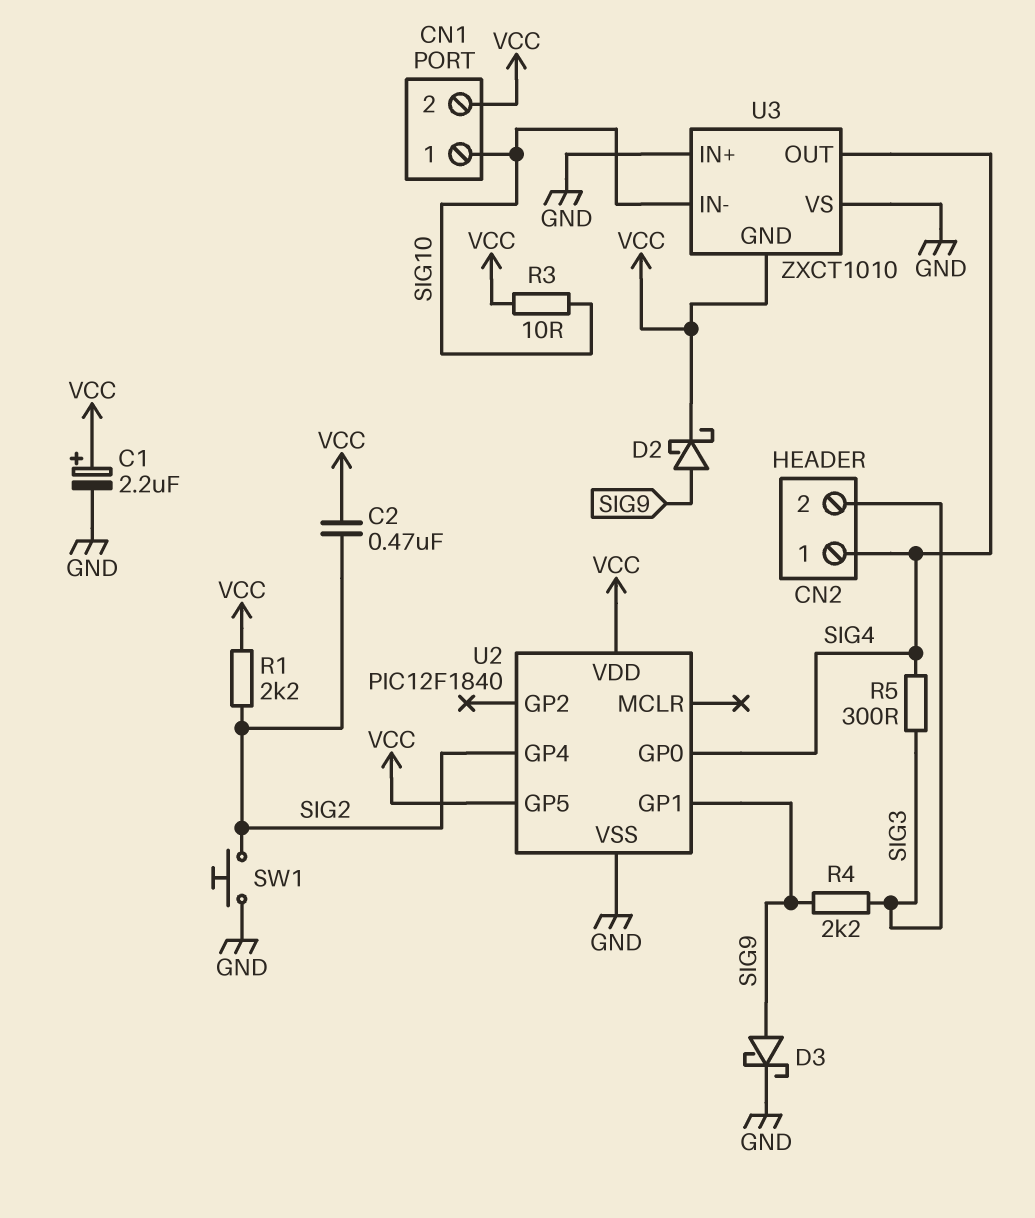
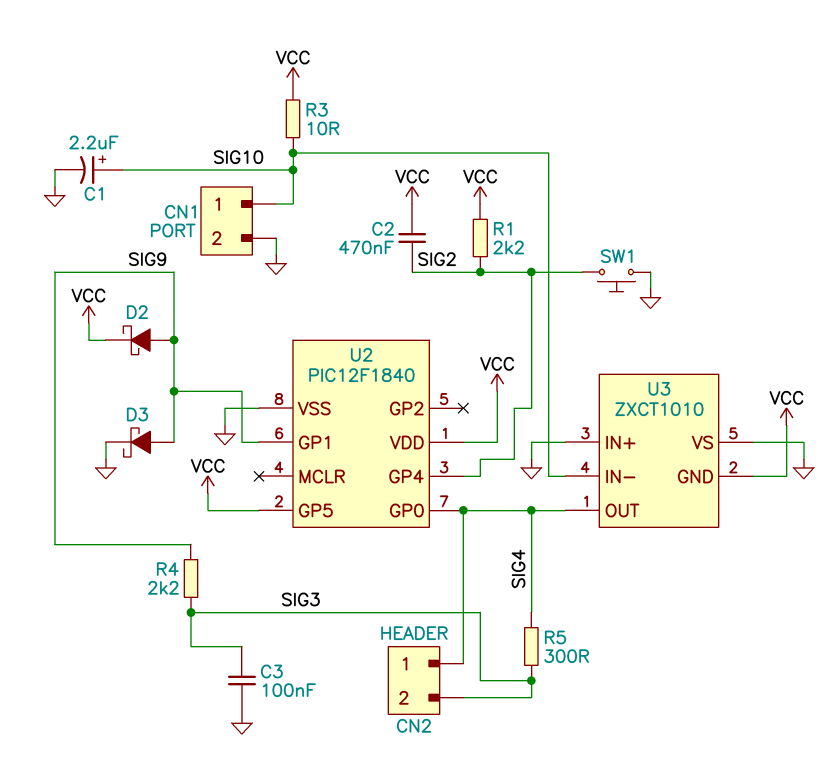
C1: 2.2uF (plus VCC, minus GND) -> 2.2uF (plus SIG10, minus GND)
C3: none -> 100nF (GND, SIG3)
CN1 pin 2: VCC -> GND

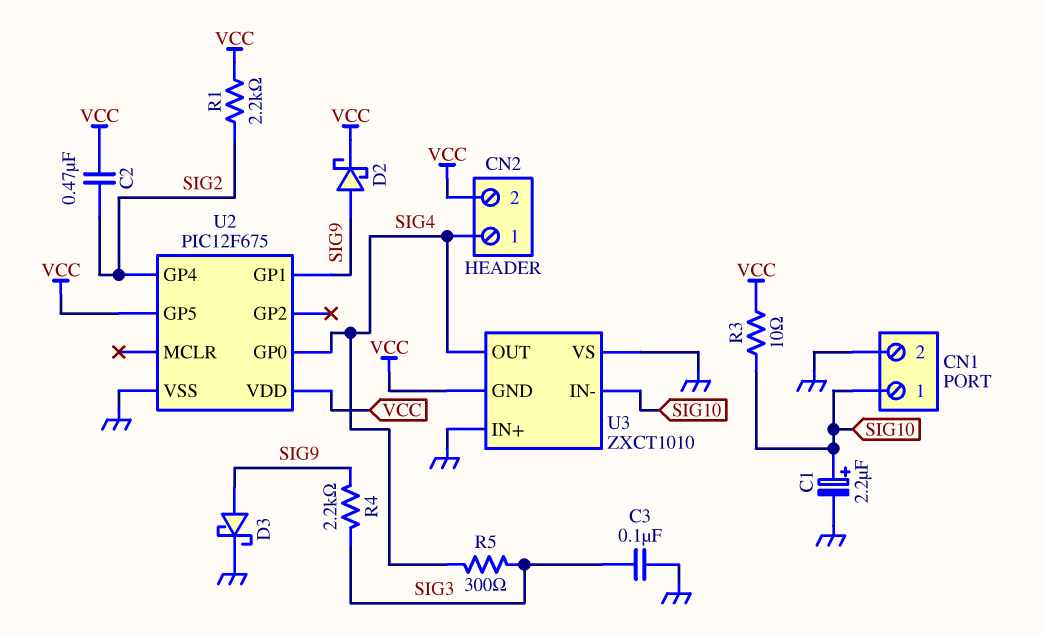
CN2 pin 2: SIG3 -> VCC
SW1: button (GND, SIG2) -> none
U2: PIC12F1840 -> PIC12F675

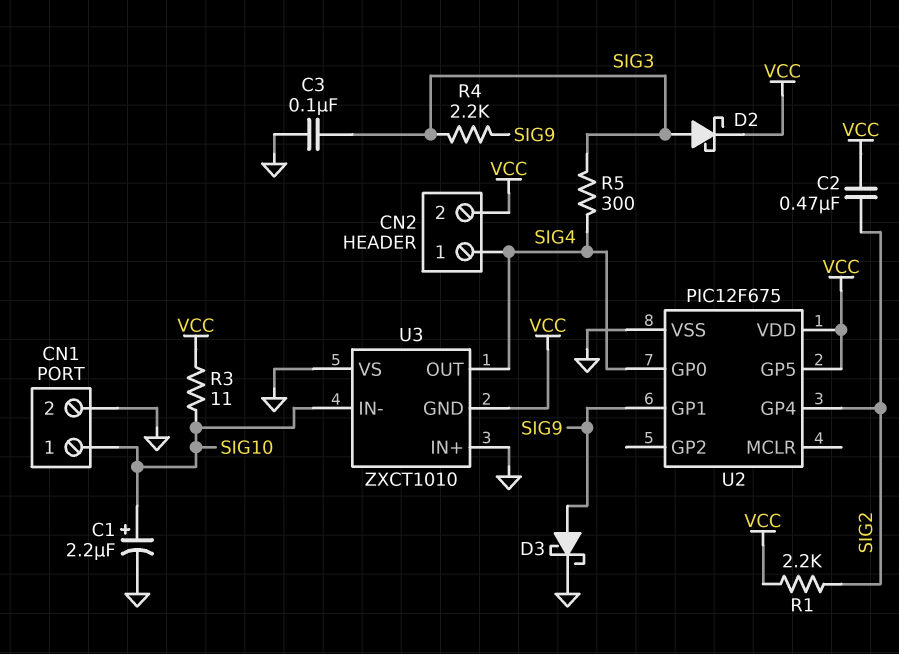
D2: schottky (A SIG9, K VCC) -> schottky (A SIG3, K VCC)
R3: 10 (SIG10, VCC) -> 11 (SIG10, VCC)

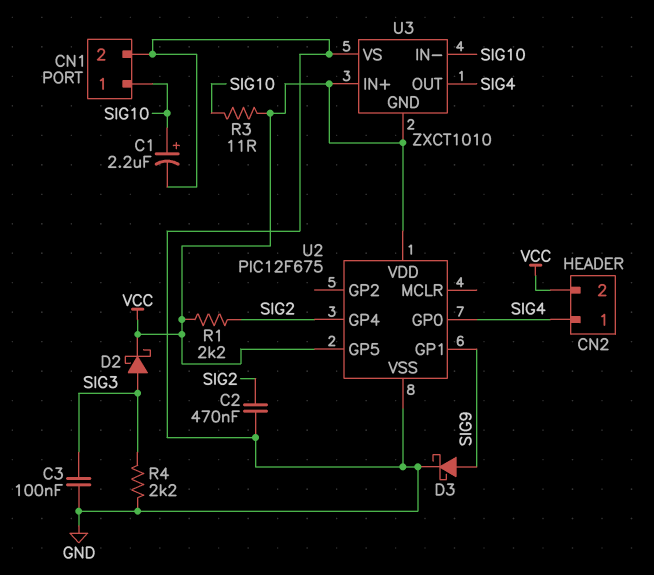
C2: 470nF (SIG2, VCC) -> 470nF (GND, SIG2)
R4: 2.2k (SIG3, SIG9) -> 2.2k (GND, SIG3)
R5: 300 (SIG3, SIG4) -> none
U3 pin IN+: GND -> VCC

